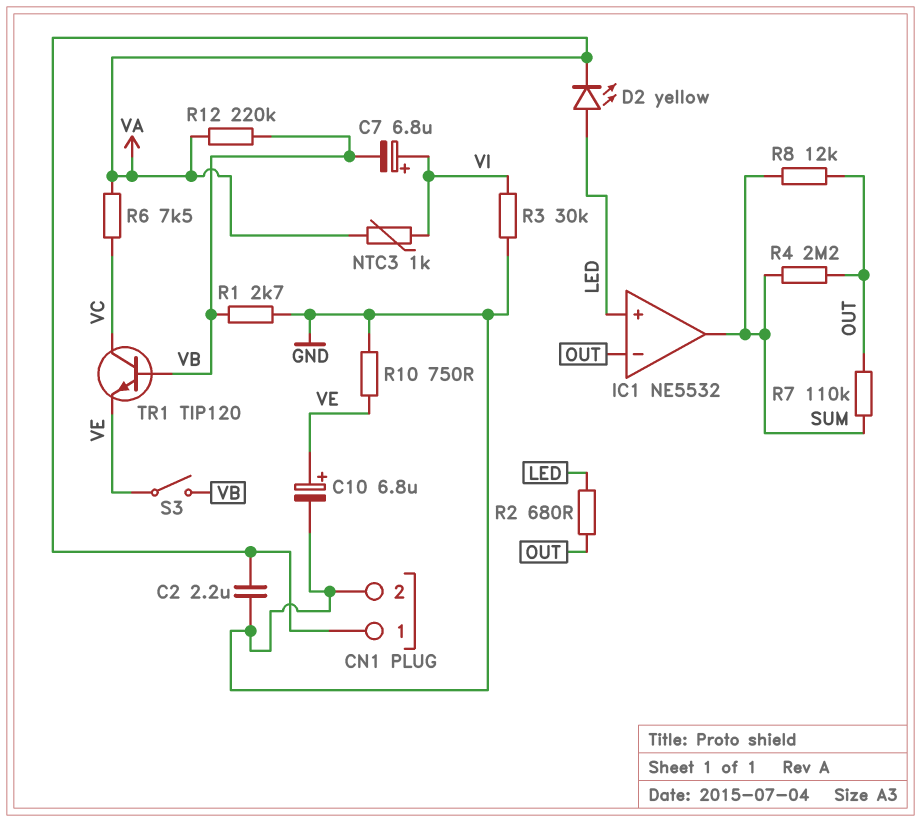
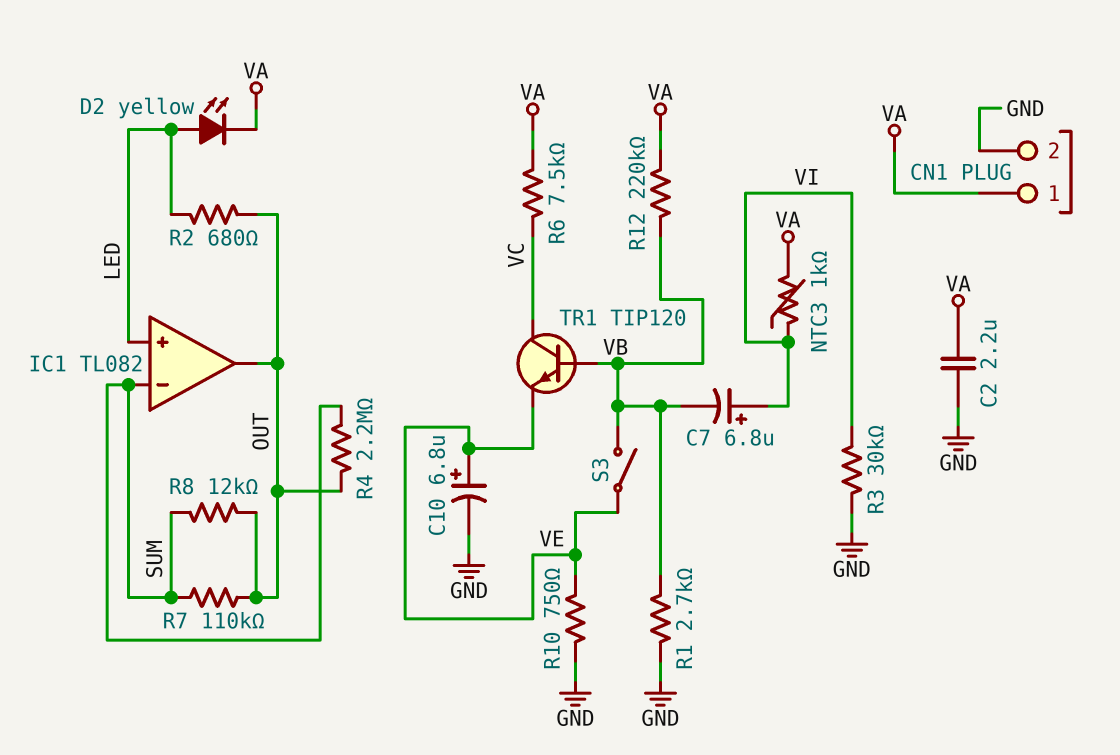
IC1: NE5532 -> TL082
IC1 pin in-: OUT -> SUM
IC1 pin out: SUM -> OUT

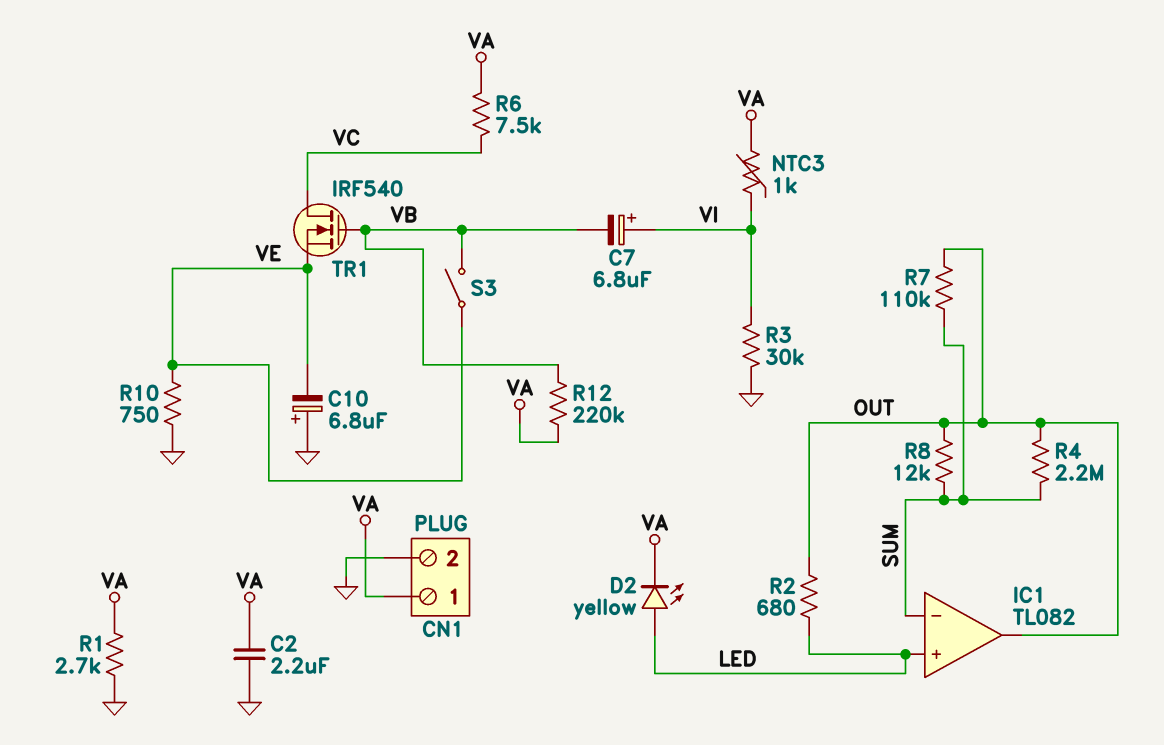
C10: 6.8uF (plus VE, minus GND) -> 6.8uF (plus GND, minus VE)
R1: 2.7k (GND, VB) -> 2.7k (GND, VA)
TR1: NPN TIP120 (B VB, C VC, E VE) -> NMOS IRF540 (G VB, D VC, S VE)

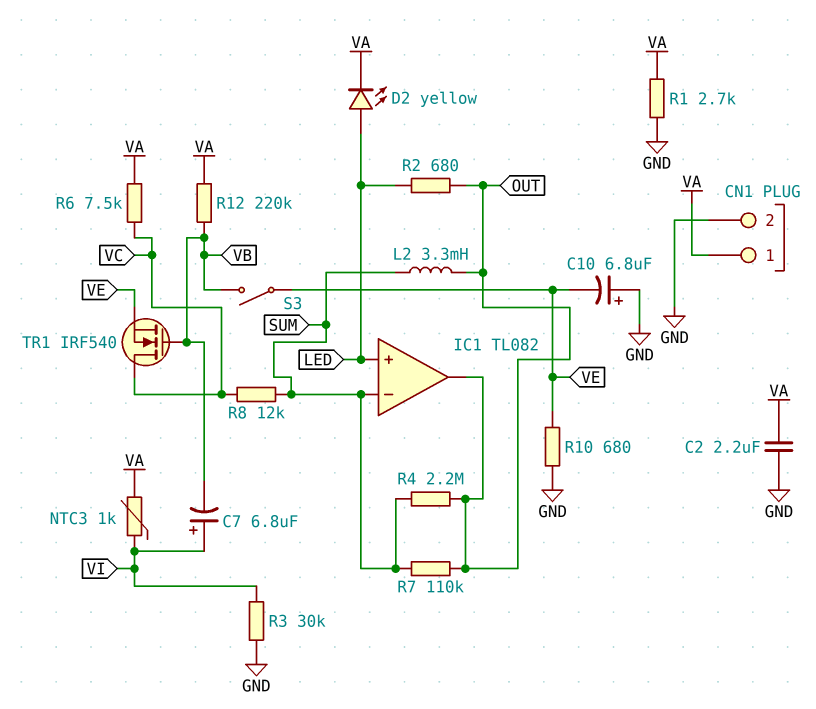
L2: none -> 3.3mH (OUT, SUM)
R8: 12k (OUT, SUM) -> 12k (SUM, VC)
R10: 750 (GND, VE) -> 680 (GND, VE)

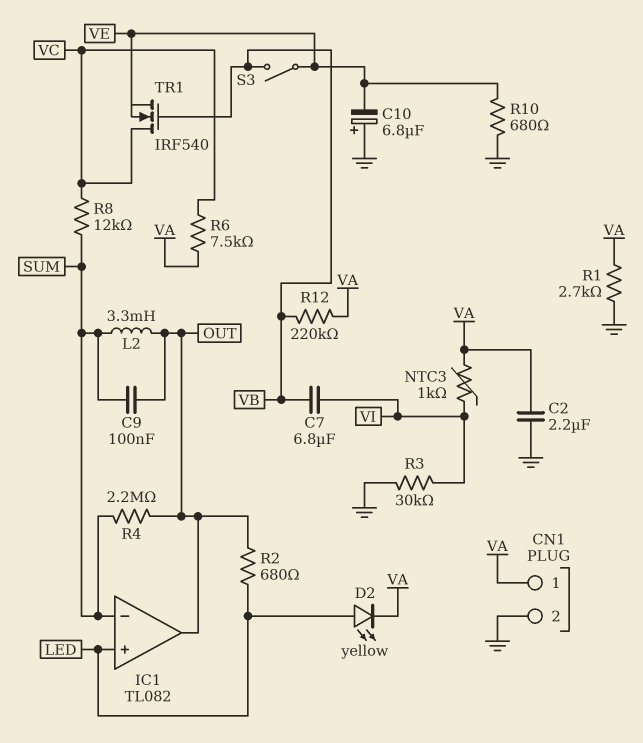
C7: 6.8uF (plus VI, minus VB) -> 6.8uF (VB, VI)
C9: none -> 100nF (OUT, SUM)
R7: 110k (OUT, SUM) -> none

